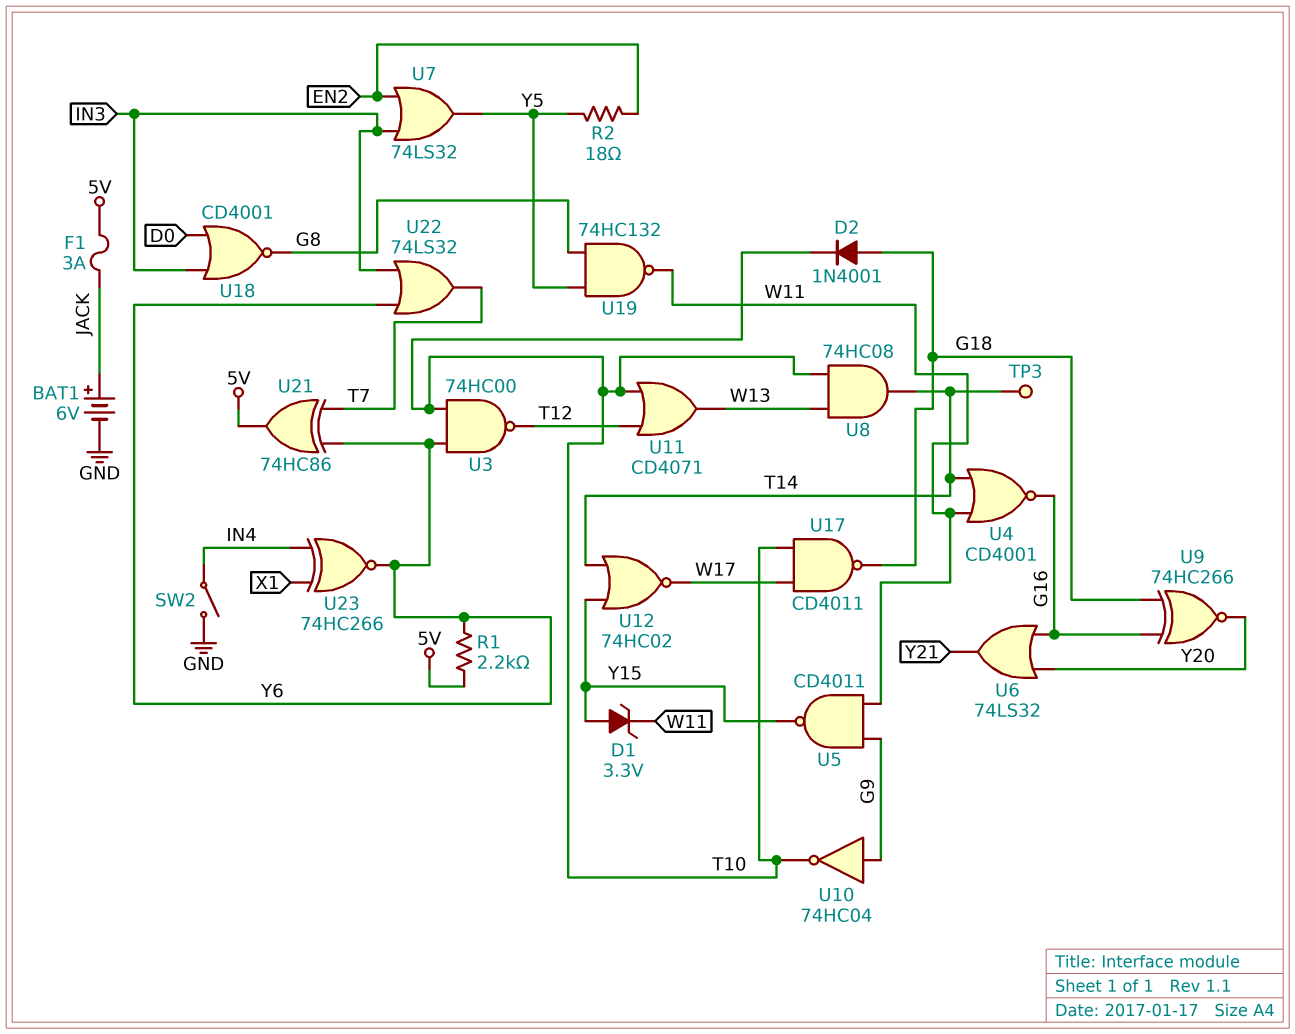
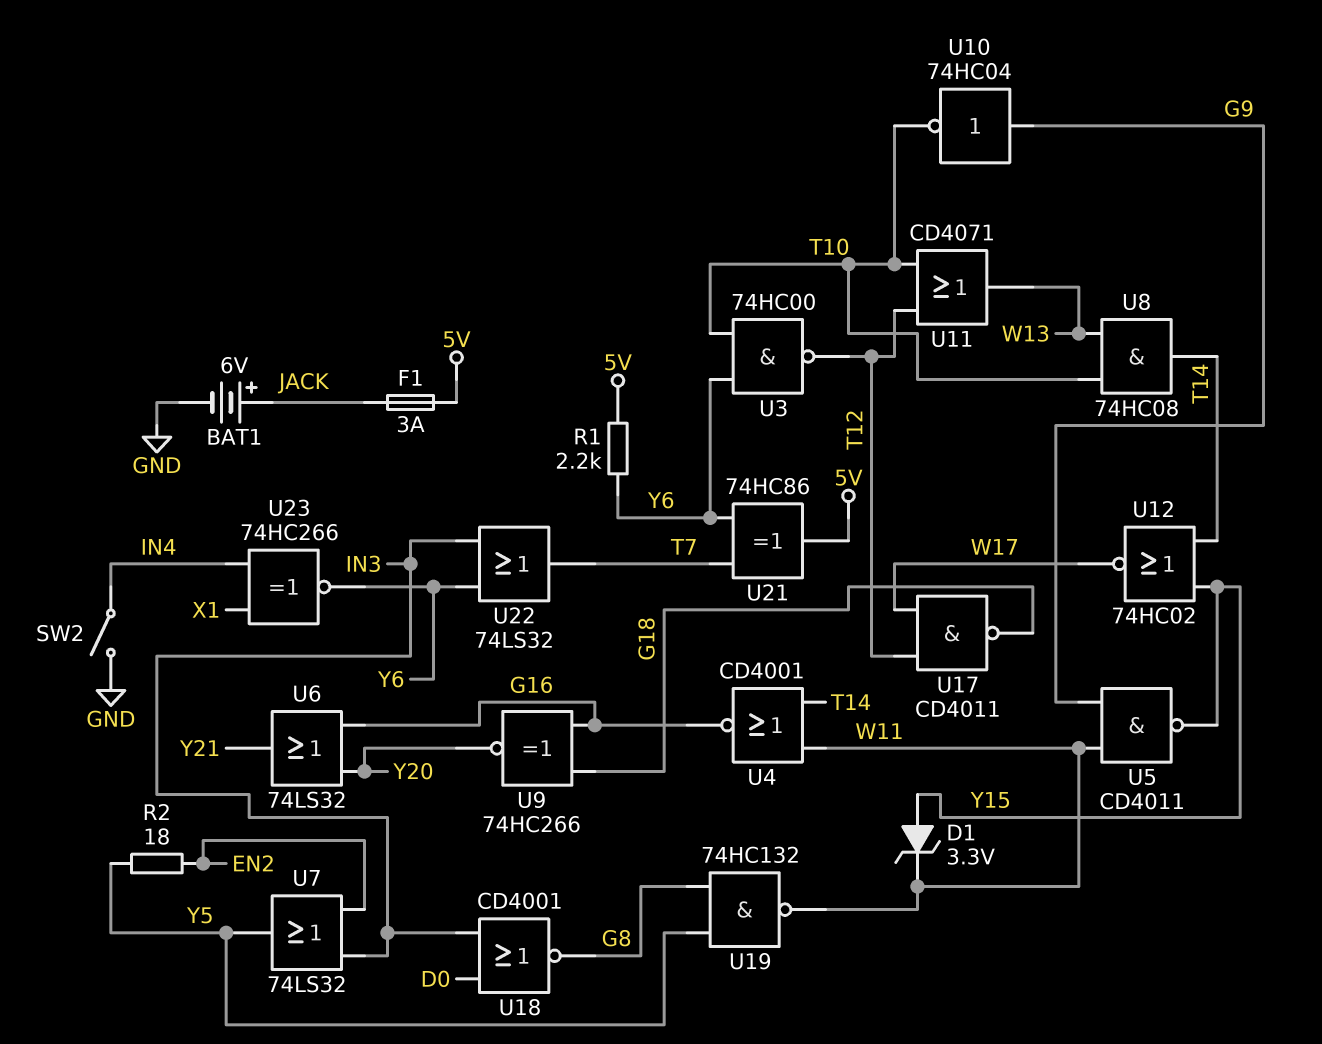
D2: diode 1N4001 (A G18, K T10) -> none
TP3: test point (T14) -> none
U17: NAND CD4011 (in T10, in W17, out G18) -> NAND CD4011 (in T12, in W17, out G18)

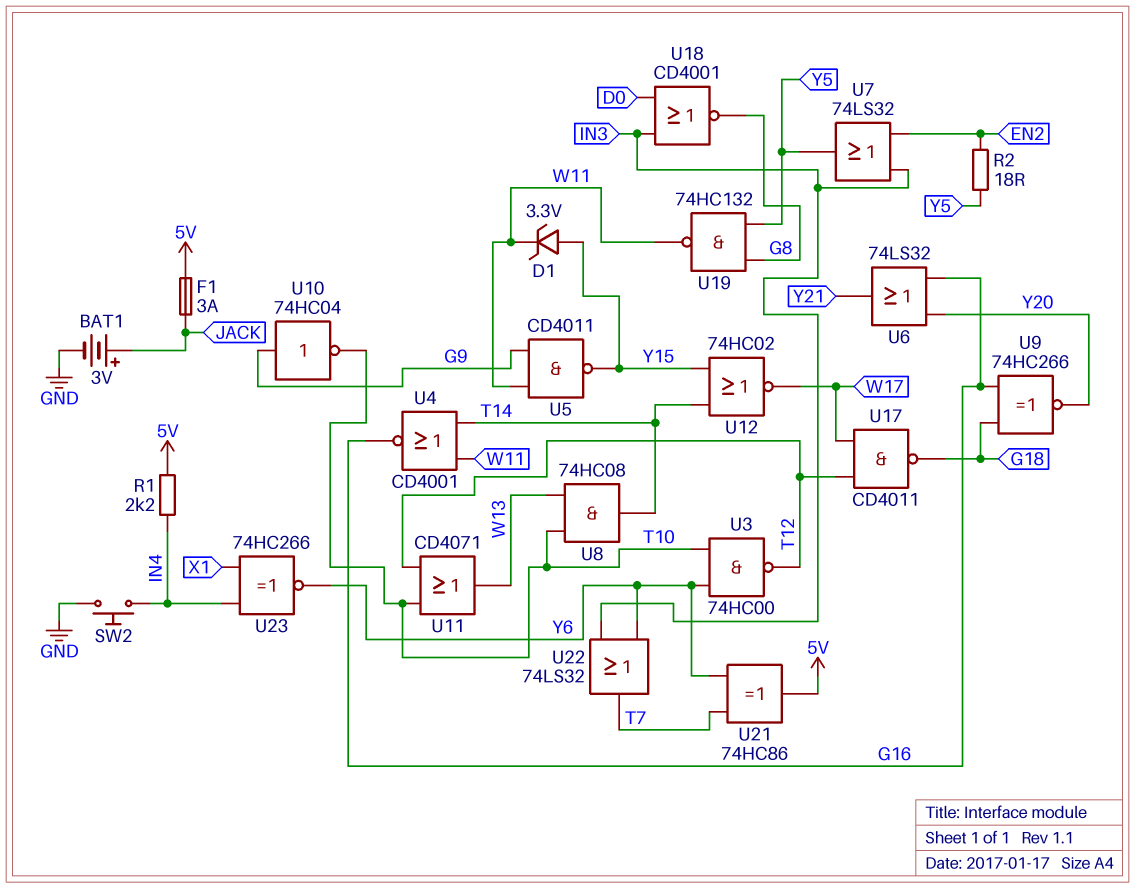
BAT1: 6V (plus JACK, minus GND) -> 3V (plus JACK, minus GND)
R1: 2.2k (5V, Y6) -> 2.2k (5V, IN4)
SW2: switch (GND, IN4) -> button (GND, IN4)

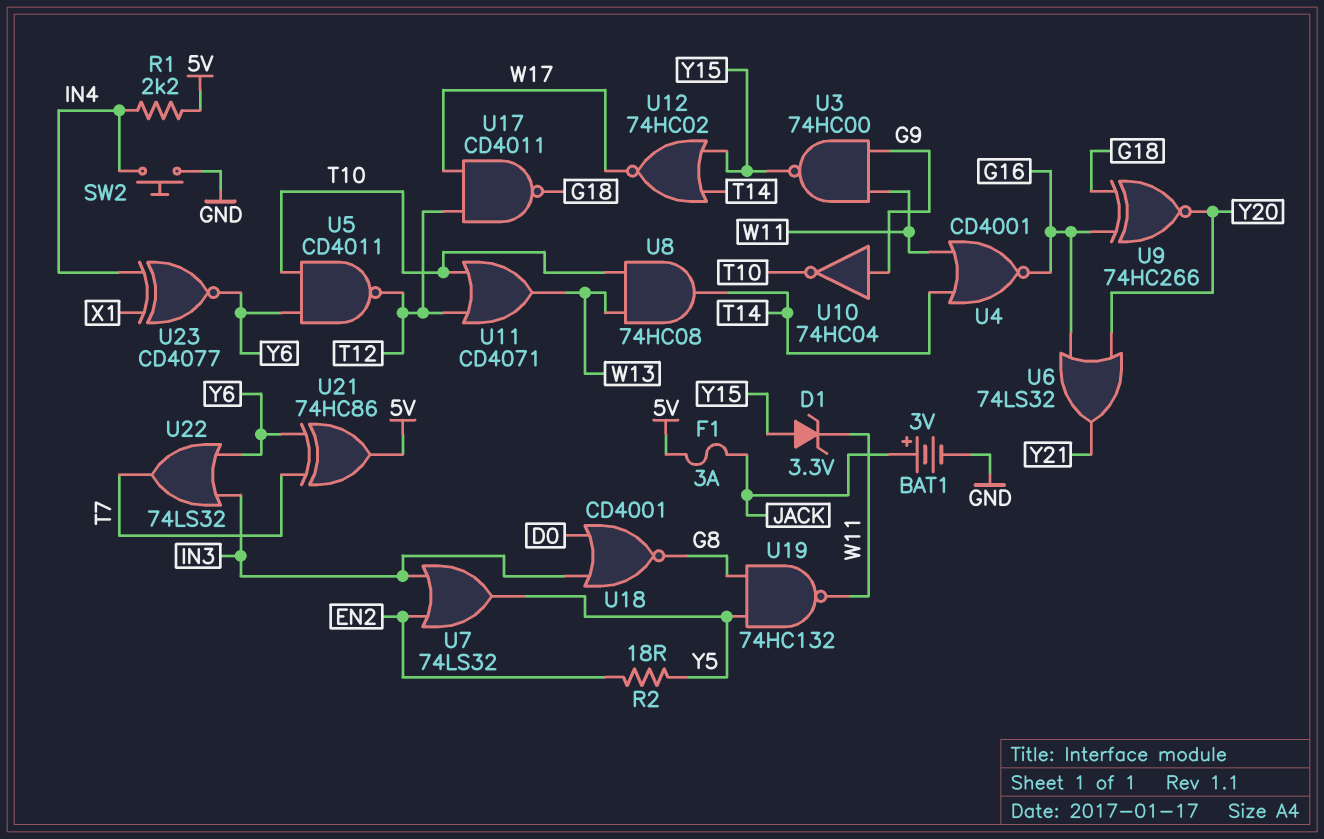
U3: NAND 74HC00 (in T10, in Y6, out T12) -> NAND 74HC00 (in G9, in W11, out Y15)
U5: NAND CD4011 (in G9, in W11, out Y15) -> NAND CD4011 (in T10, in Y6, out T12)
U23: XNOR 74HC266 (in IN4, in X1, out Y6) -> XNOR CD4077 (in IN4, in X1, out Y6)

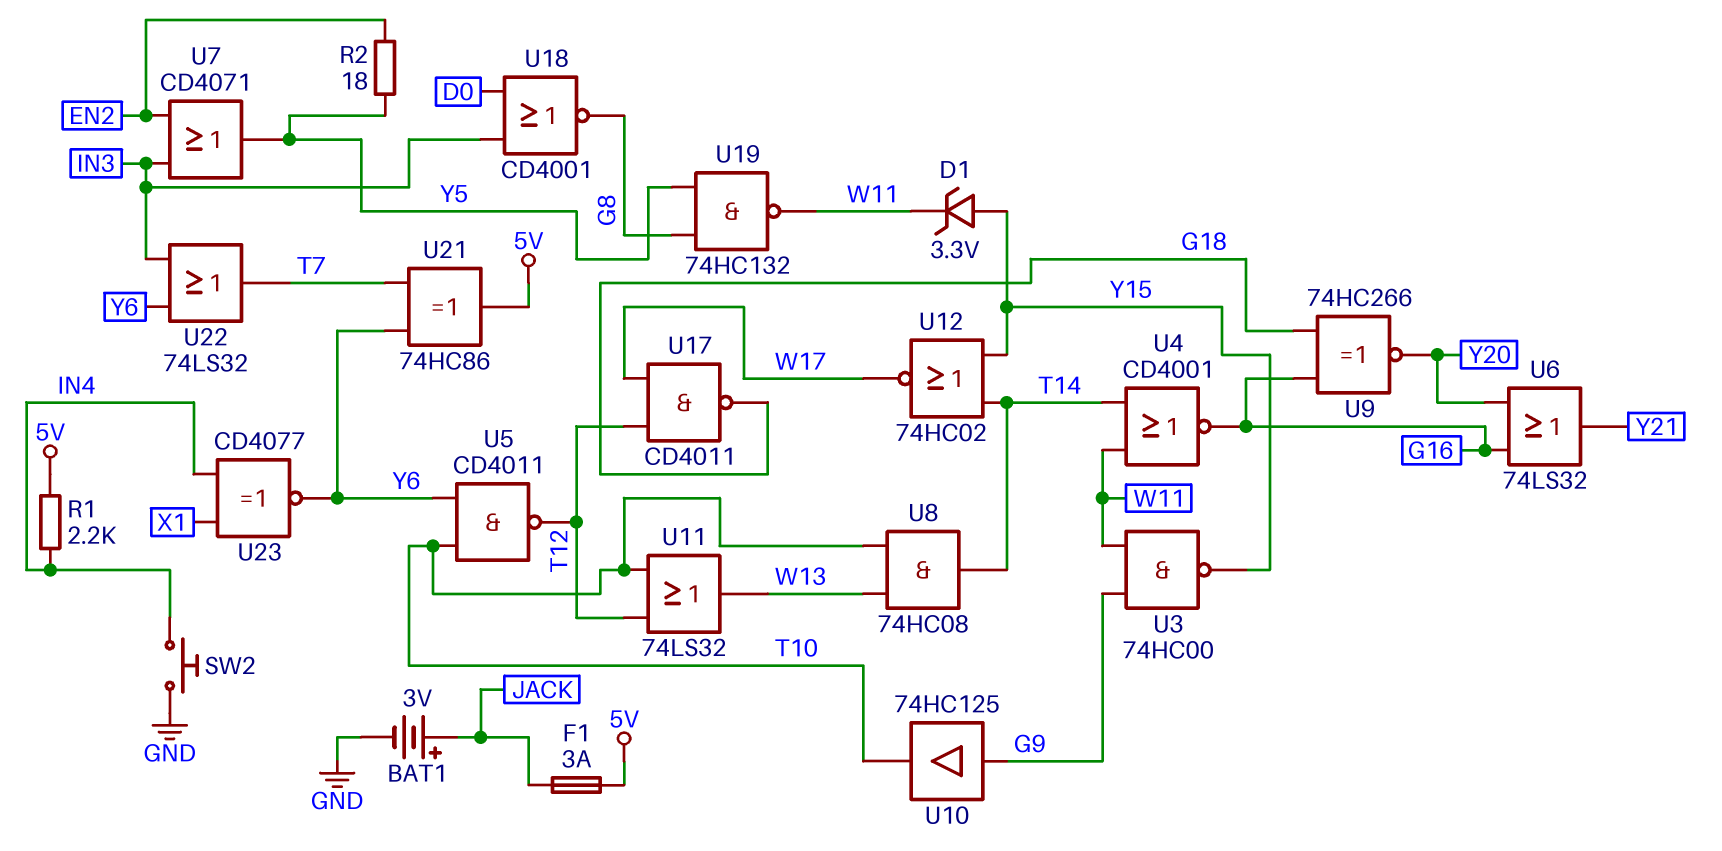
U7: OR 74LS32 (in EN2, in IN3, out Y5) -> OR CD4071 (in EN2, in IN3, out Y5)
U10: NOT 74HC04 (in G9, out T10) -> buffer 74HC125 (in G9, out T10)
U11: OR CD4071 (in T10, in T12, out W13) -> OR 74LS32 (in T10, in T12, out W13)

